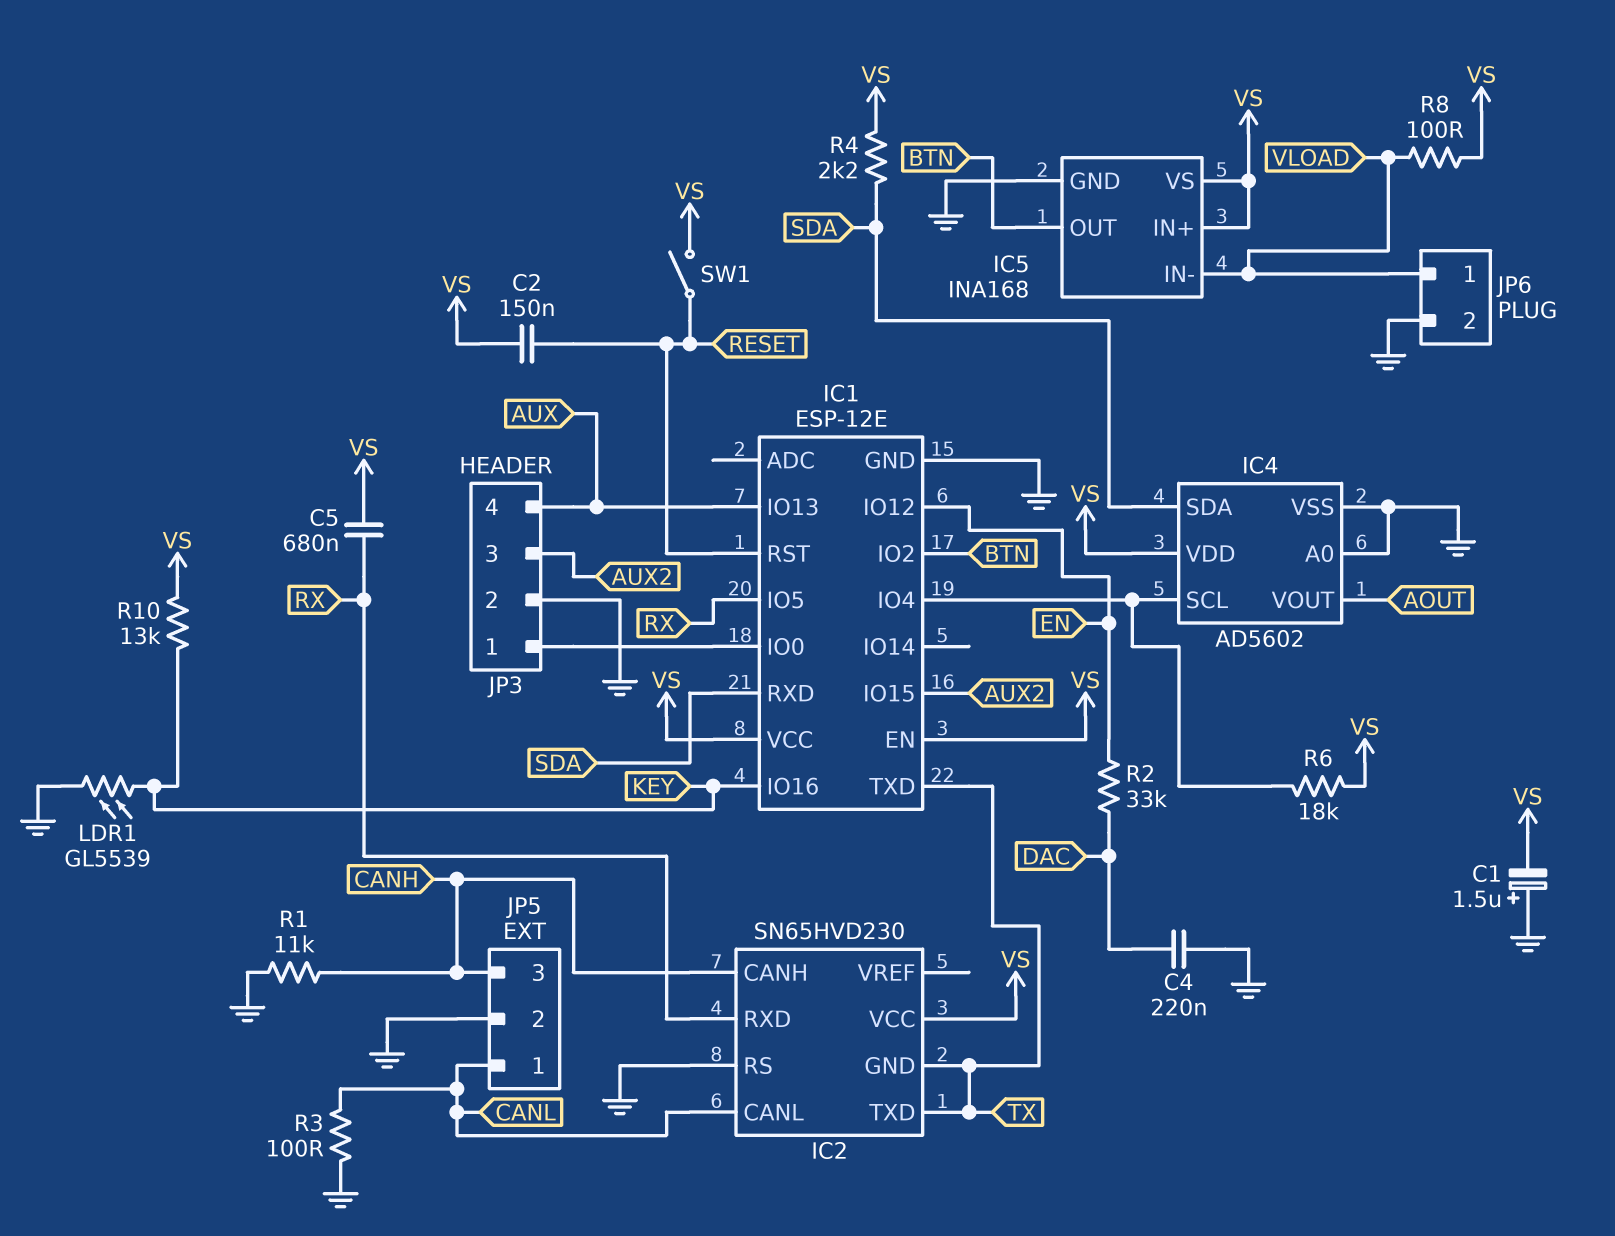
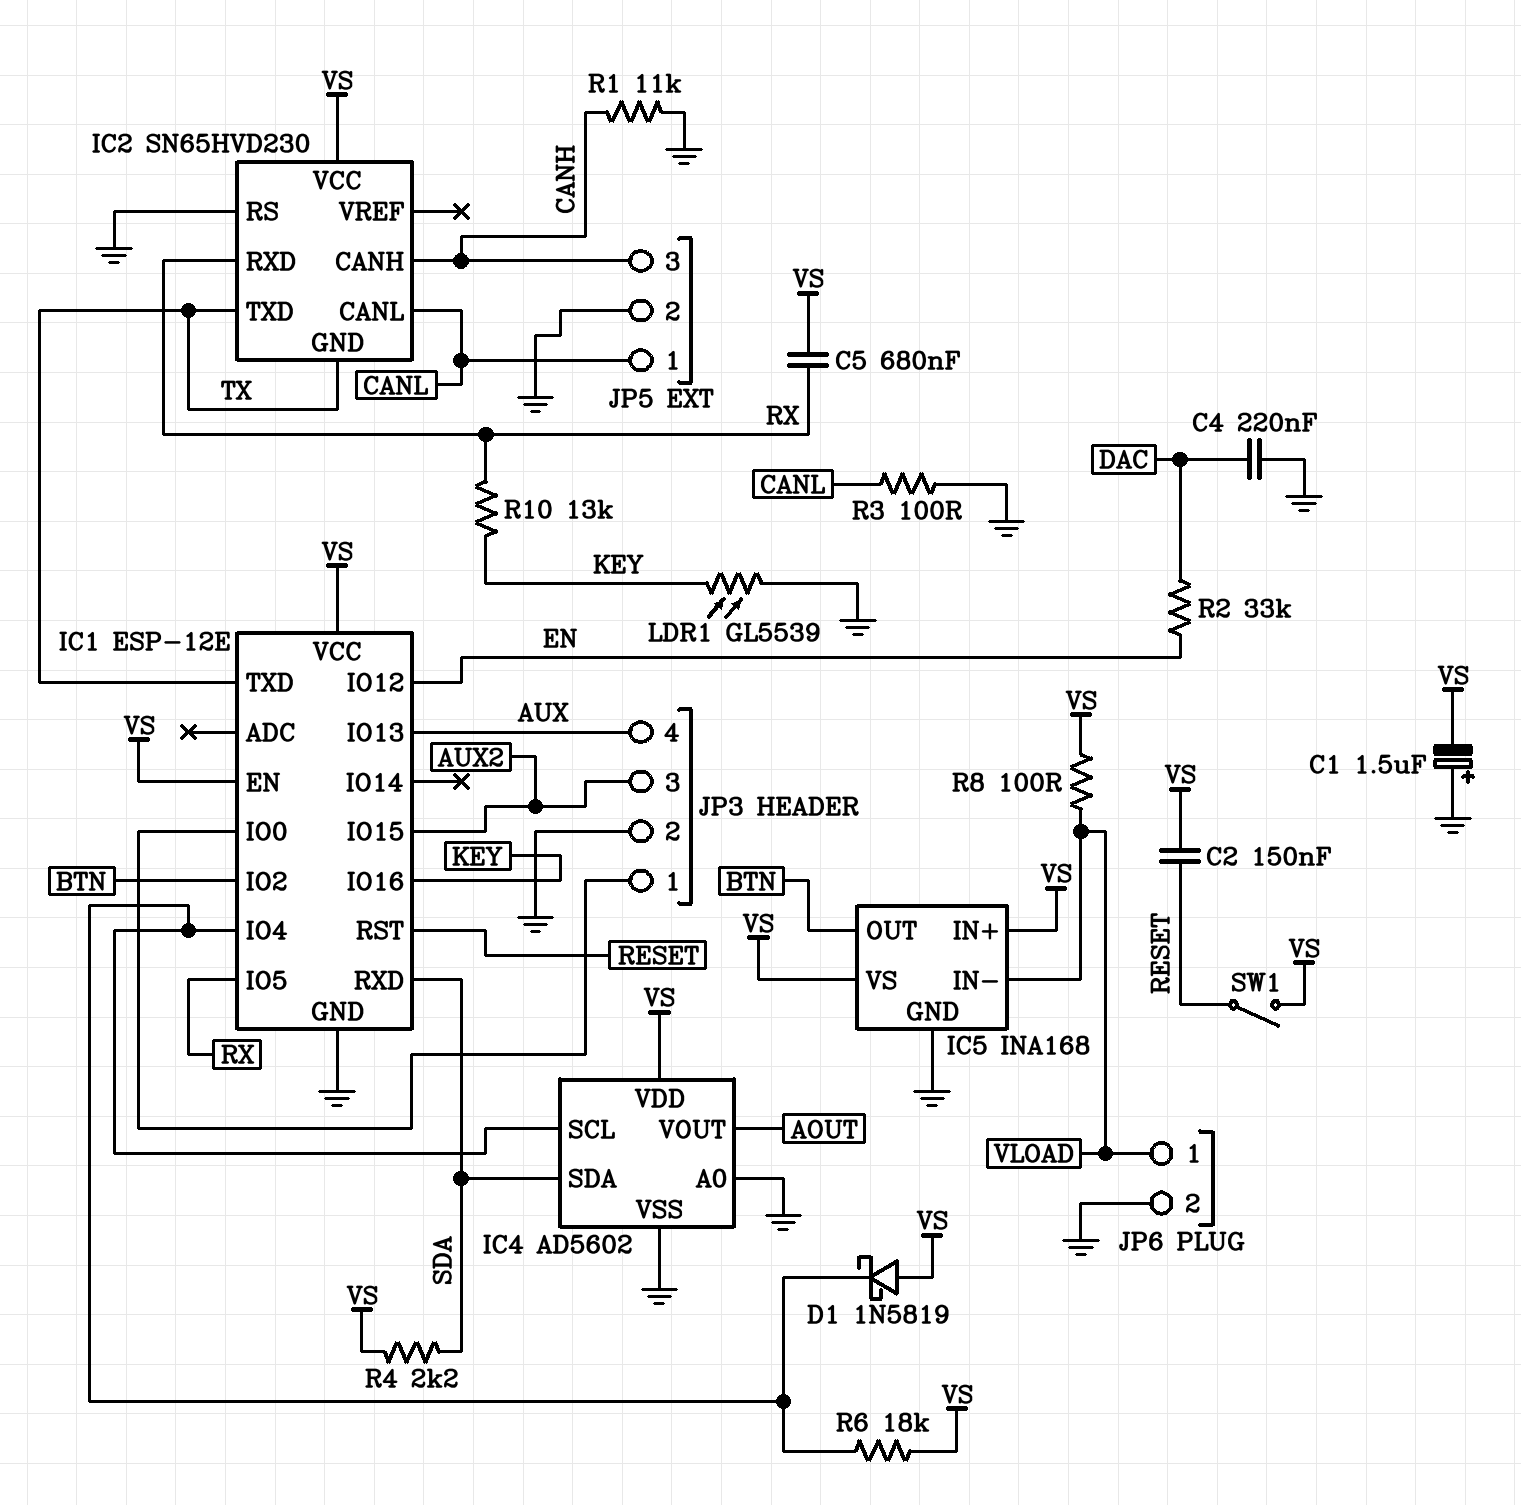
D1: none -> schottky 1N5819 (A VS, K IC1/IO4)
R10: 13k (KEY, VS) -> 13k (KEY, RX)

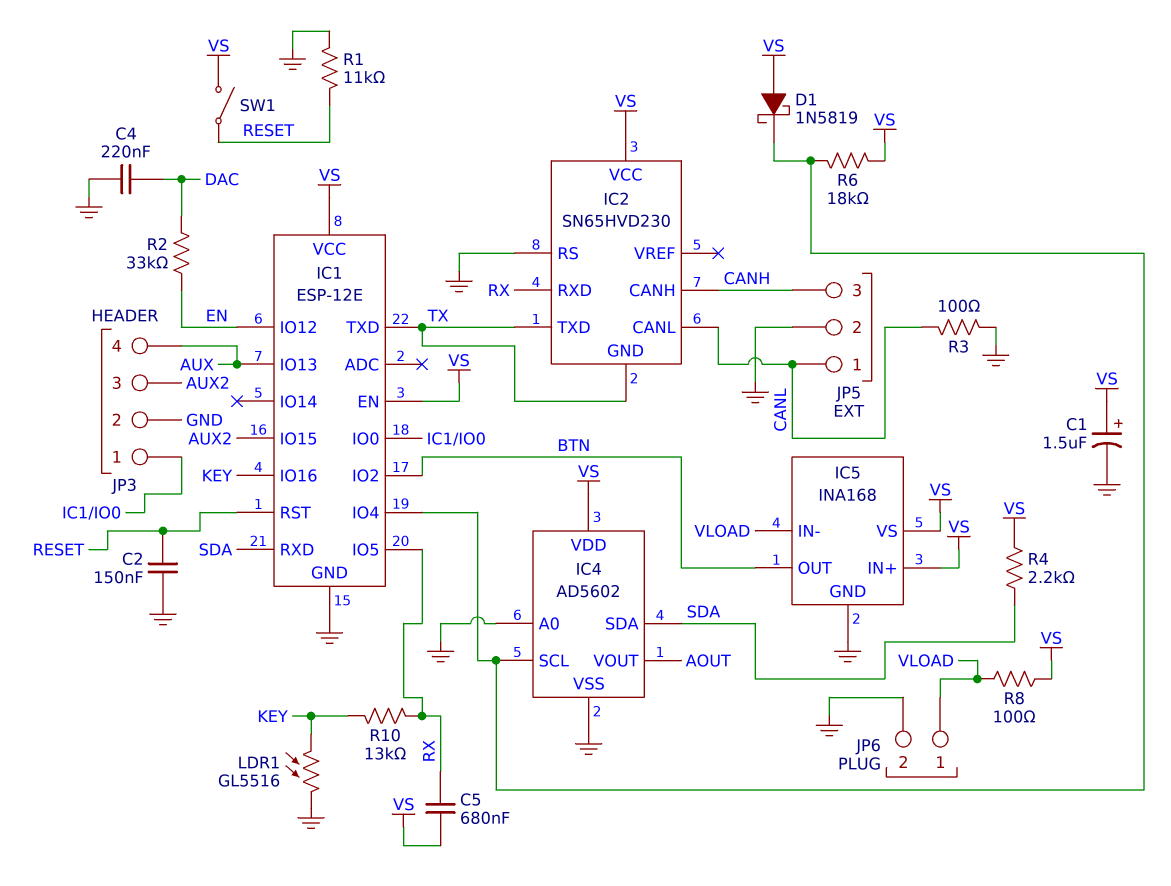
C1: 1.5uF (plus GND, minus VS) -> 1.5uF (plus VS, minus GND)
C2: 150nF (RESET, VS) -> 150nF (GND, RESET)
LDR1: GL5539 (GND, KEY) -> GL5516 (GND, KEY)
R1: 11k (CANH, GND) -> 11k (GND, RESET)

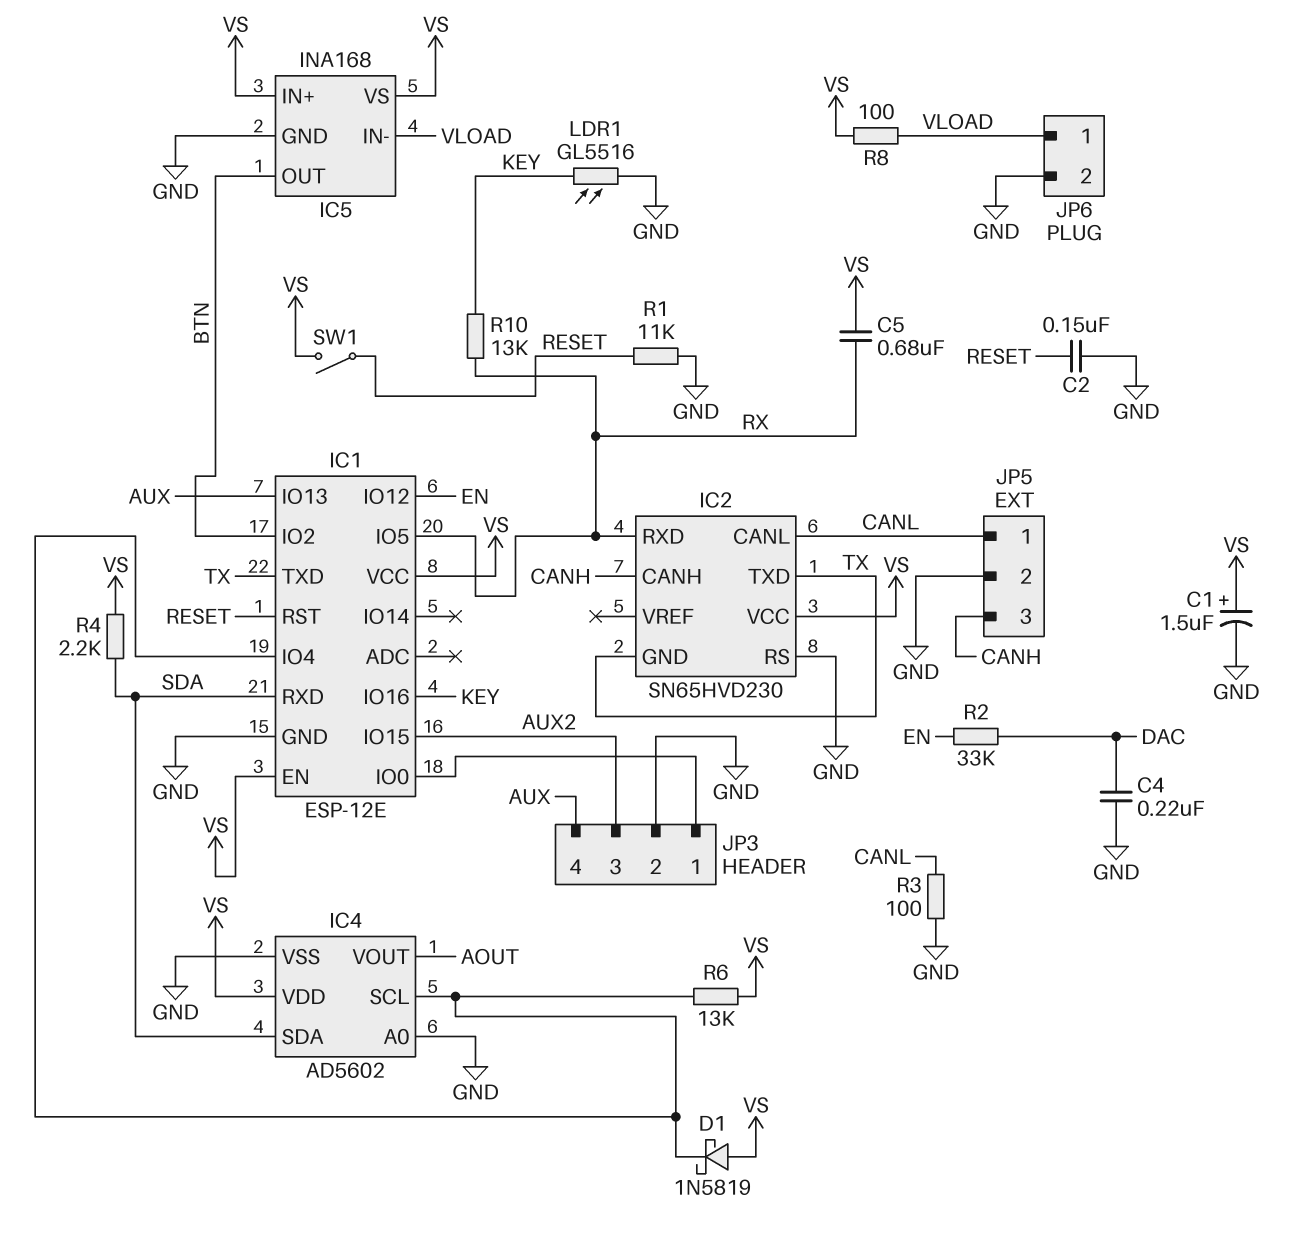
R6: 18k (IC1/IO4, VS) -> 13k (IC1/IO4, VS)

